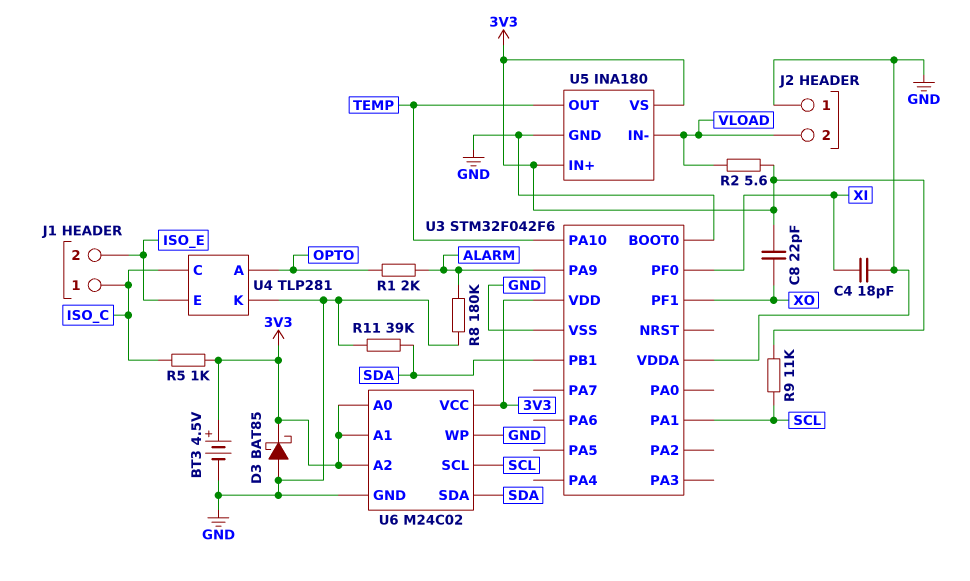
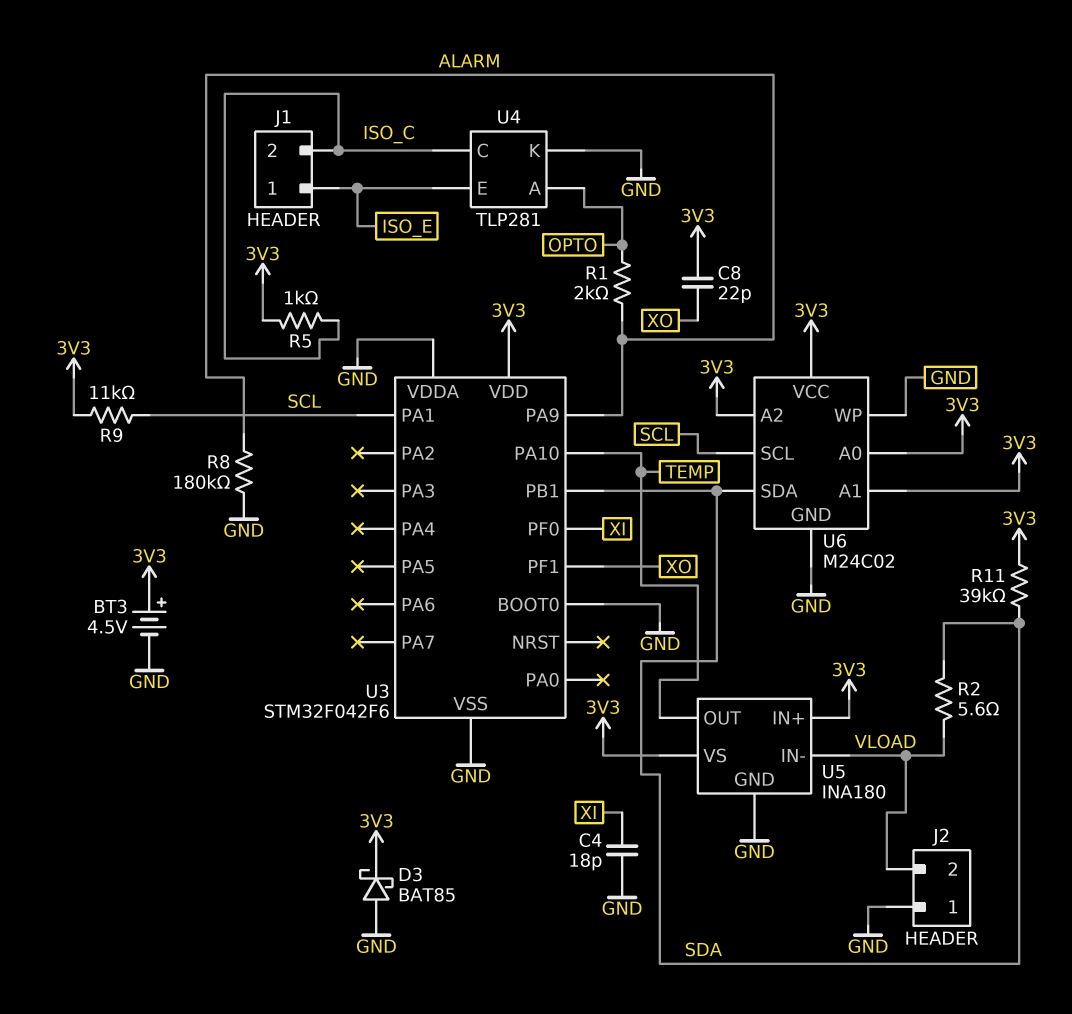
J1 pin 1: ISO_C -> ISO_E
J1 pin 2: ISO_E -> ISO_C
R2: 5.6 (3V3, VLOAD) -> 5.6 (SDA, VLOAD)
R11: 39k (GND, SDA) -> 39k (3V3, SDA)

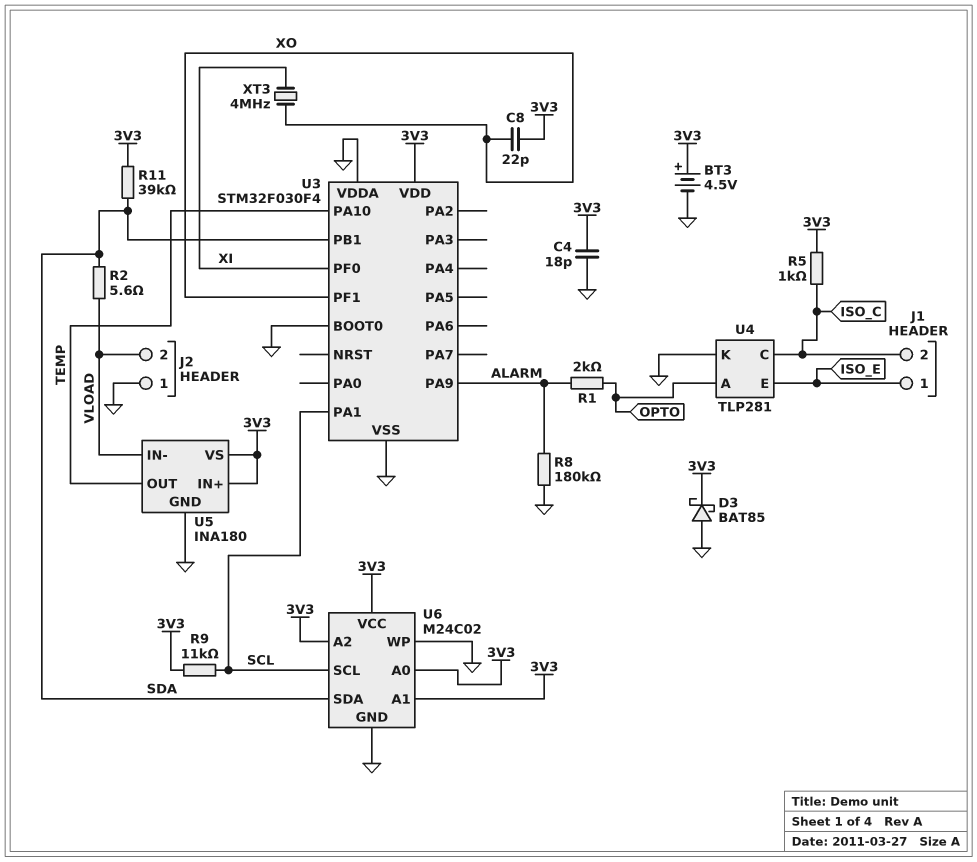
C4: 18pF (GND, XI) -> 18pF (3V3, GND)
U3: STM32F042F6 -> STM32F030F4
XT3: none -> 4MHz (XI, XO)

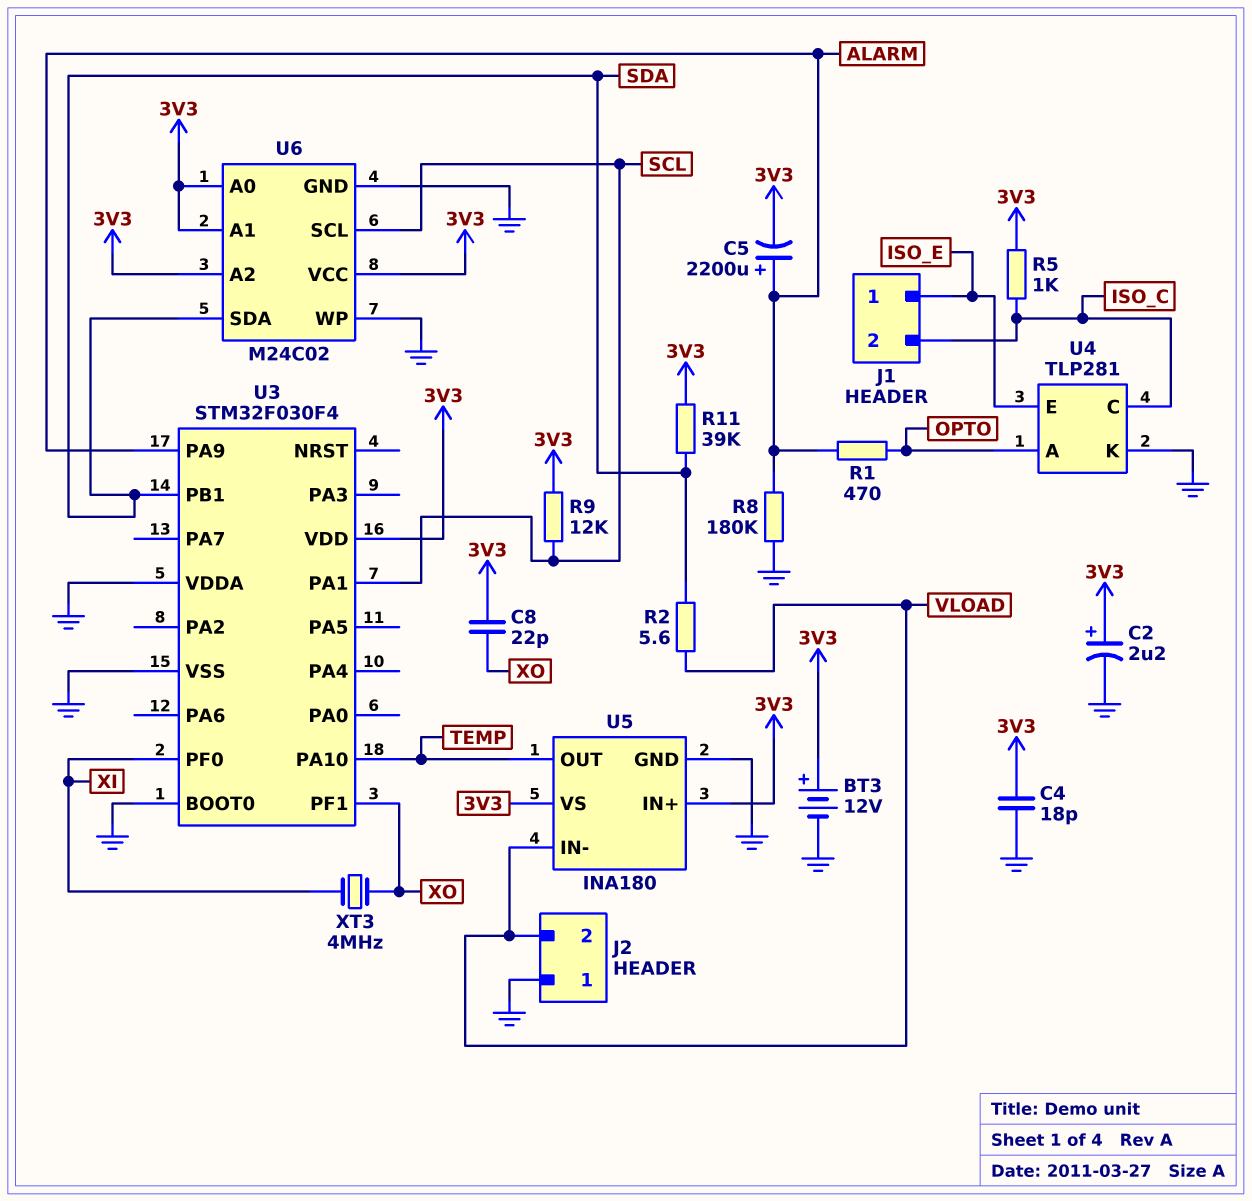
BT3: 4.5V (plus 3V3, minus GND) -> 12V (plus 3V3, minus GND)
C2: none -> 2.2uF (plus 3V3, minus GND)
C5: none -> 2200uF (plus ALARM, minus 3V3)
D3: schottky BAT85 (A GND, K 3V3) -> none
R1: 2k (ALARM, OPTO) -> 470 (ALARM, OPTO)
R9: 11k (3V3, SCL) -> 12k (3V3, SCL)

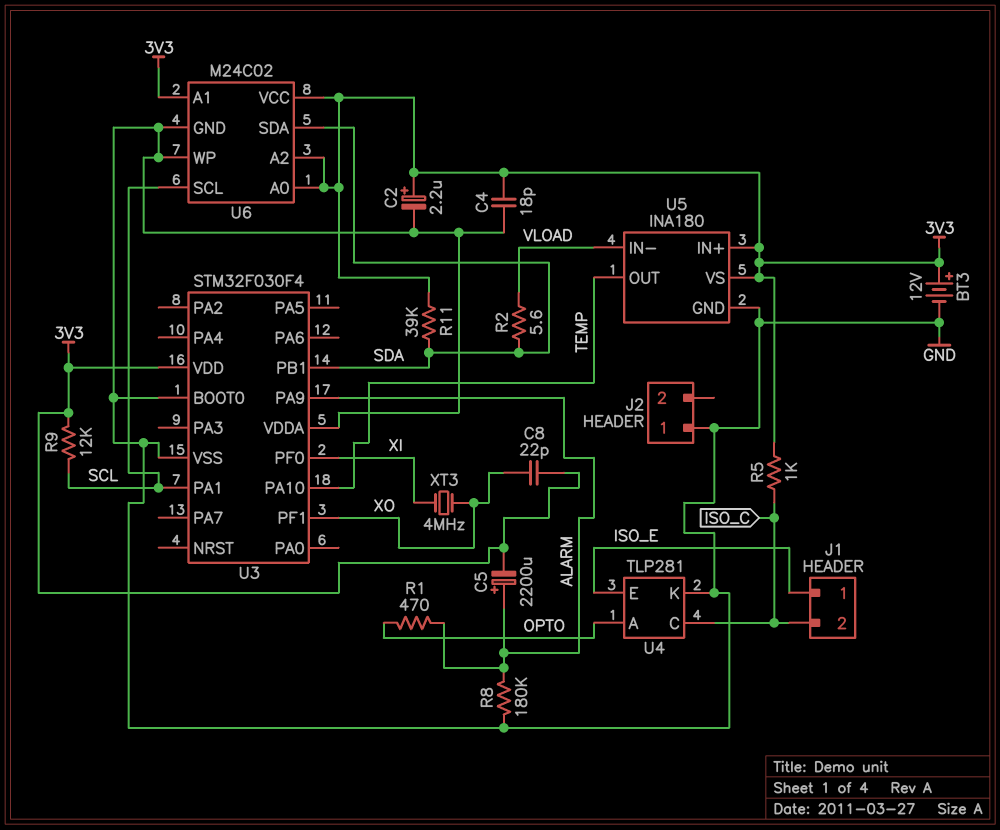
J2 pin 2: VLOAD -> none

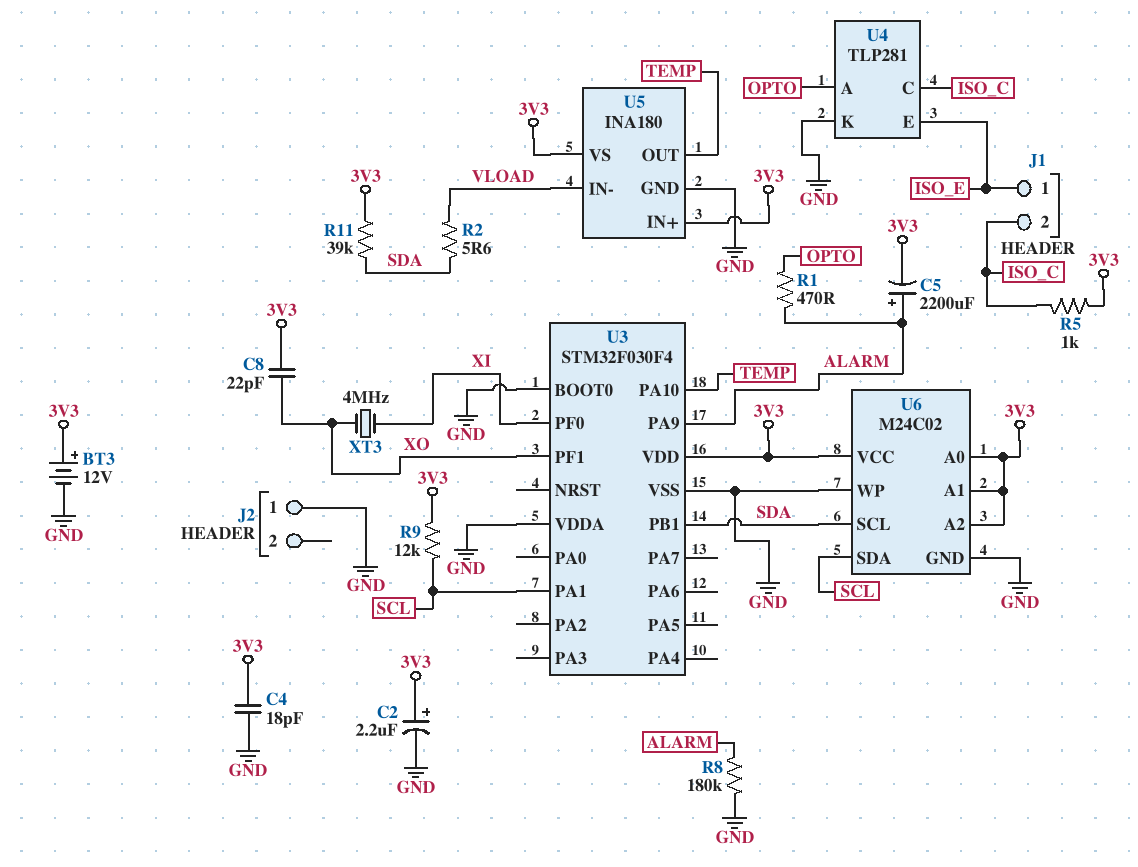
U6 pin SCL: SCL -> SDA
U6 pin SDA: SDA -> SCL

